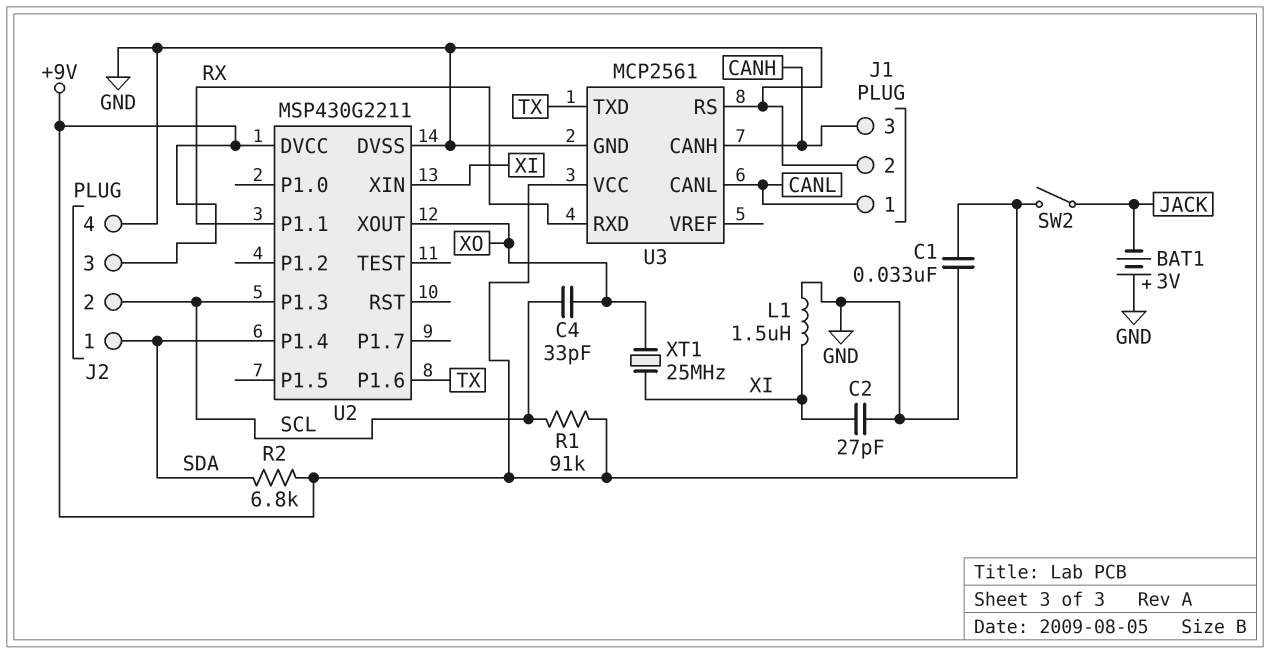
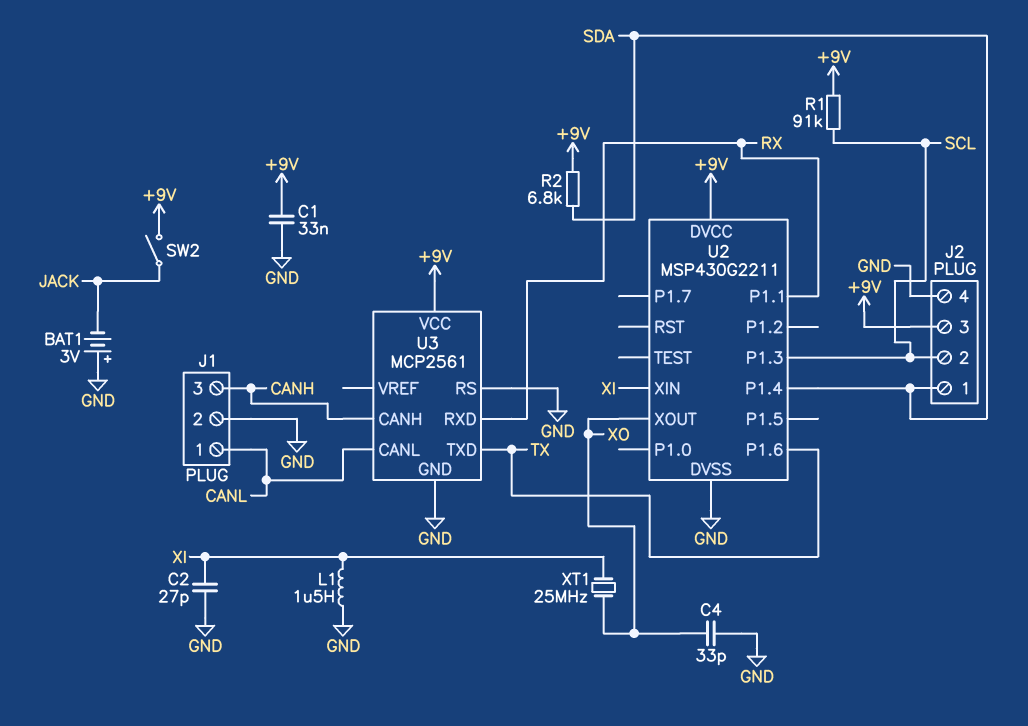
C4: 33pF (SCL, XO) -> 33pF (GND, XO)

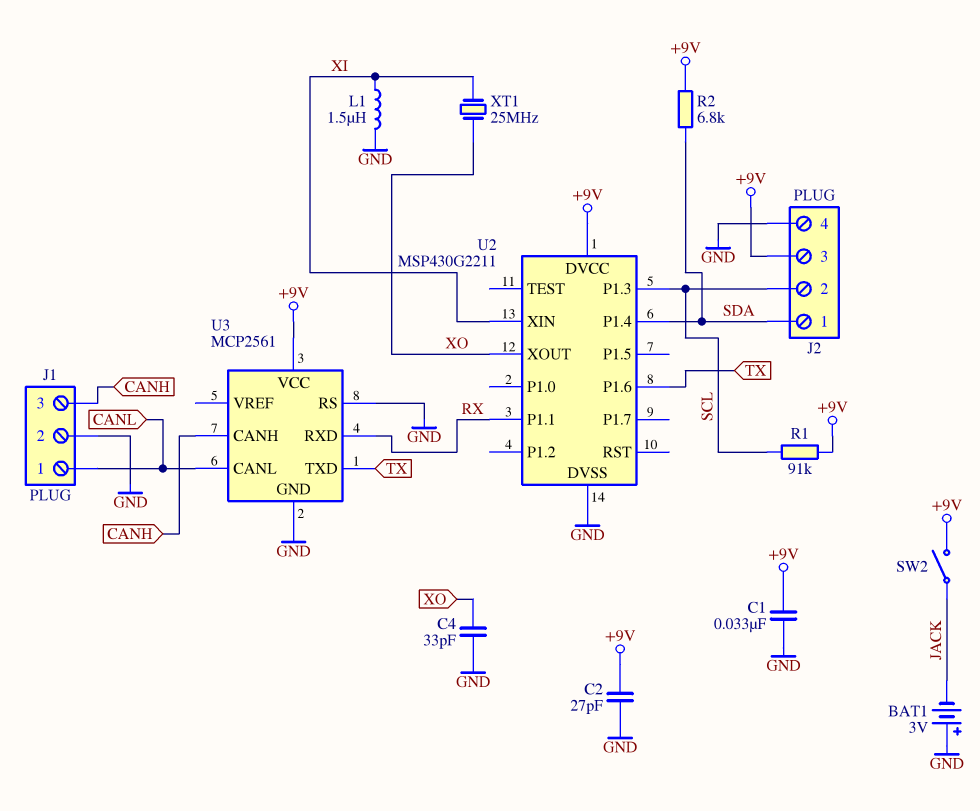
C2: 27pF (GND, XI) -> 27pF (+9V, GND)

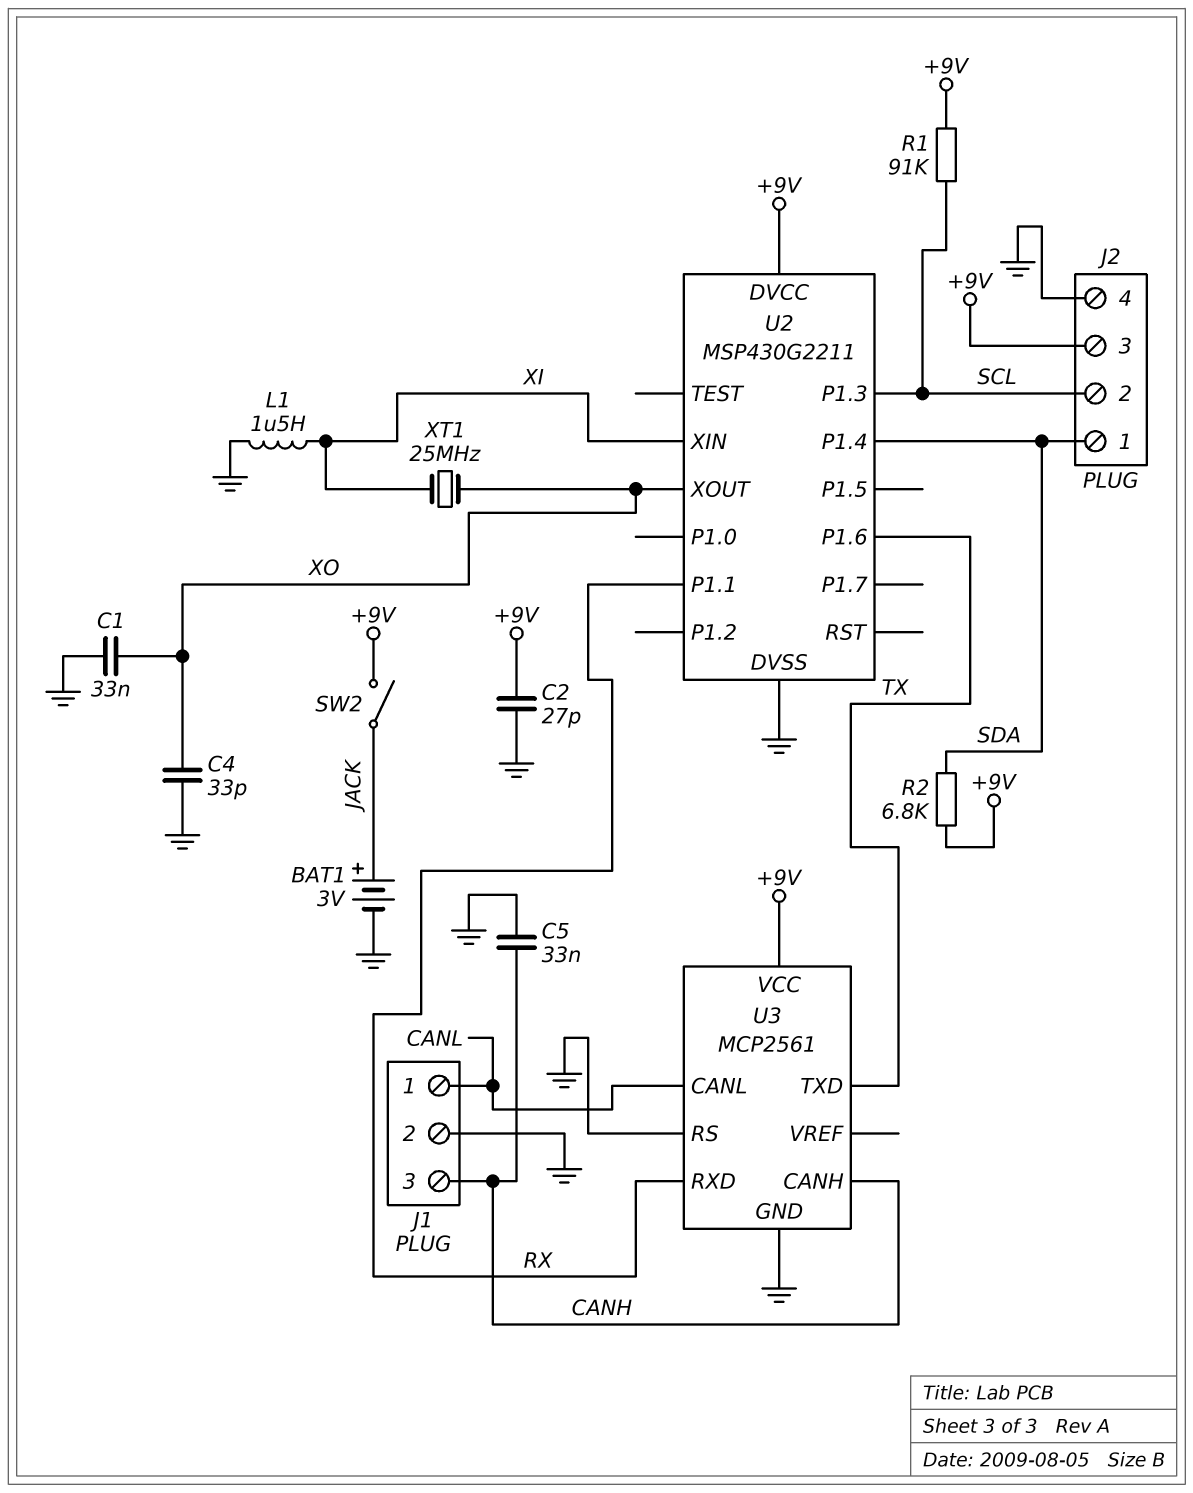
BAT1: 3V (plus GND, minus JACK) -> 3V (plus JACK, minus GND)
C1: 33nF (+9V, GND) -> 33nF (GND, XO)
C5: none -> 33nF (CANH, GND)

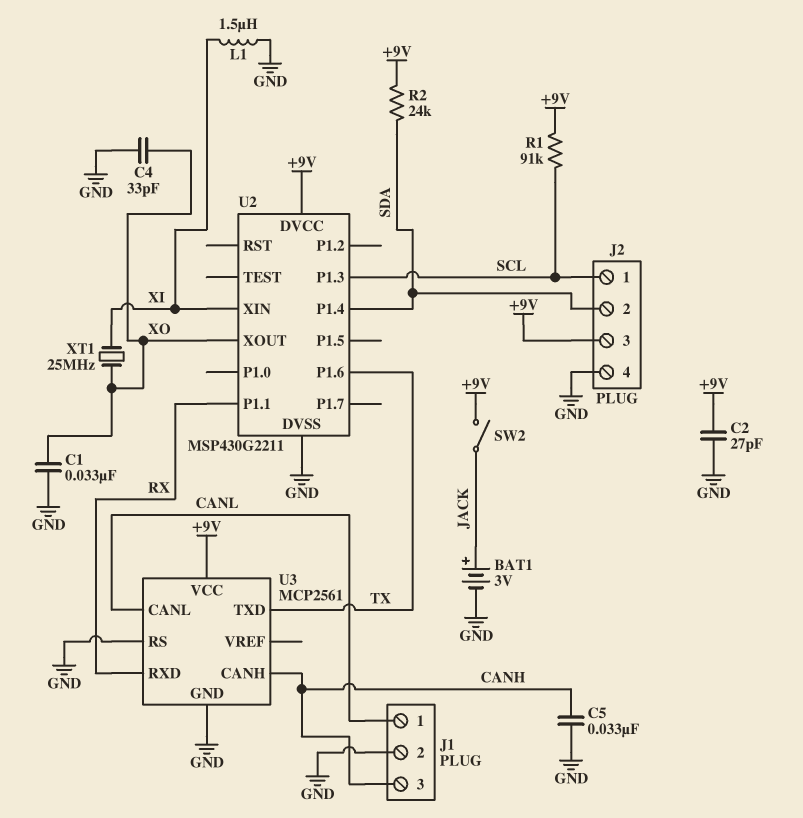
J2 pin 1: SDA -> SCL
J2 pin 2: SCL -> SDA
R2: 6.8k (+9V, SDA) -> 24k (+9V, SDA)

